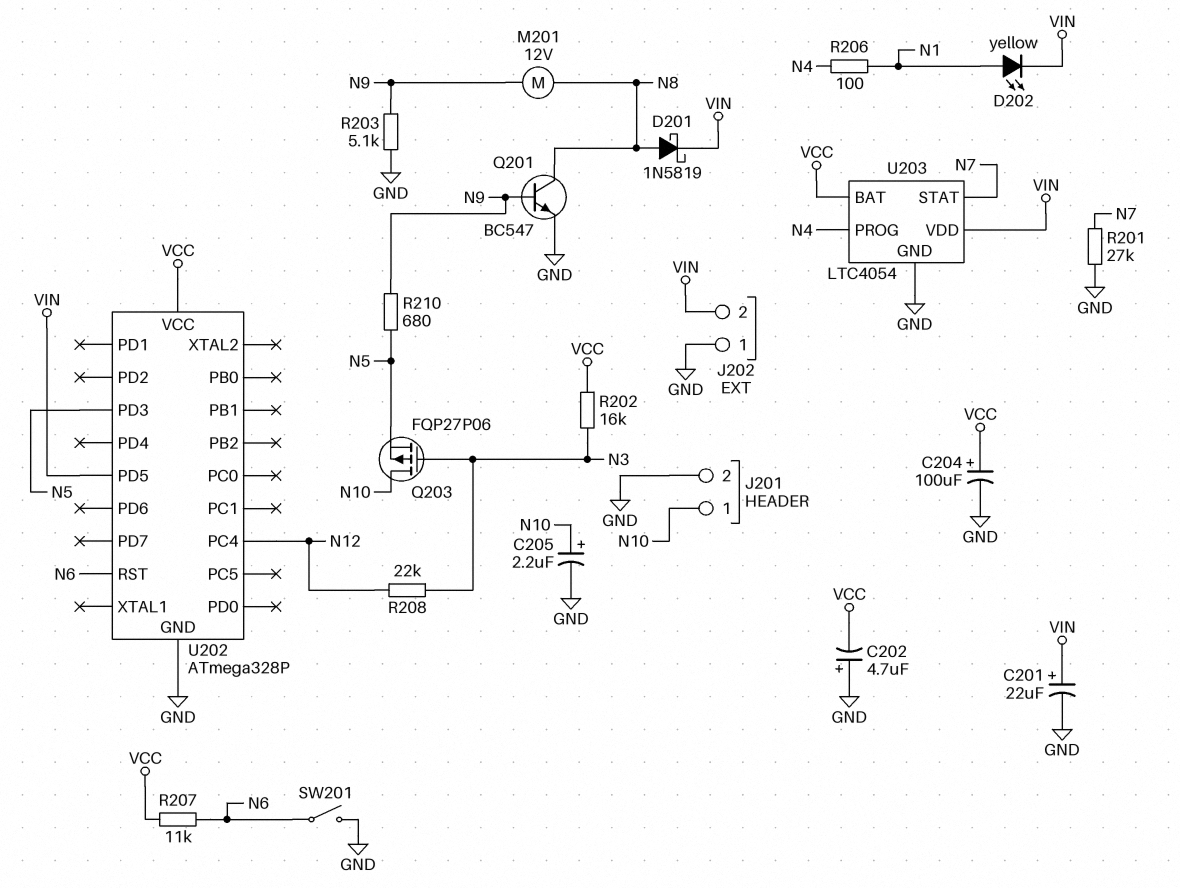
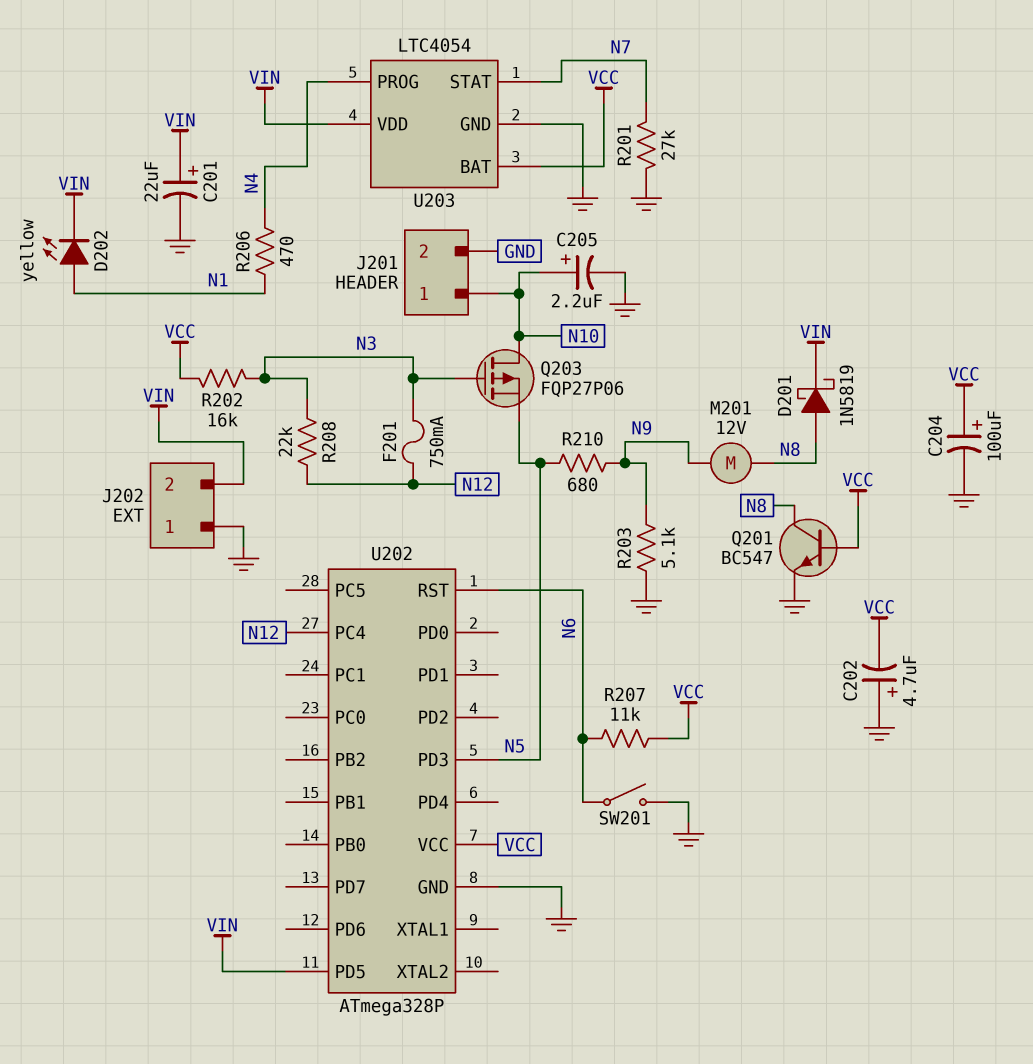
F201: none -> 750mA (N3, N12)
Q201: NPN BC547 (B N9, C N8, E GND) -> NPN BC547 (B VCC, C N8, E GND)
R206: 100 (N1, N4) -> 470 (N1, N4)

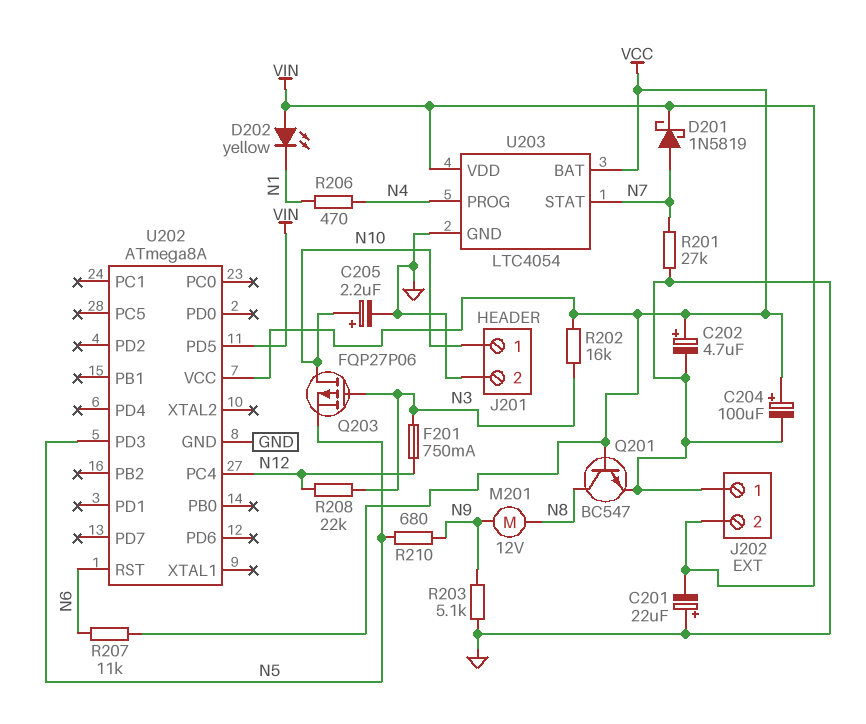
C201: 22uF (plus VIN, minus GND) -> 22uF (plus GND, minus VIN)
C202: 4.7uF (plus GND, minus VCC) -> 4.7uF (plus VCC, minus GND)
D201: schottky 1N5819 (A N8, K VIN) -> schottky 1N5819 (A N7, K VIN)
D202: LED yellow (A N1, K VIN) -> LED yellow (A VIN, K N1)
SW201: switch (GND, N6) -> none
U202: ATmega328P -> ATmega8A

